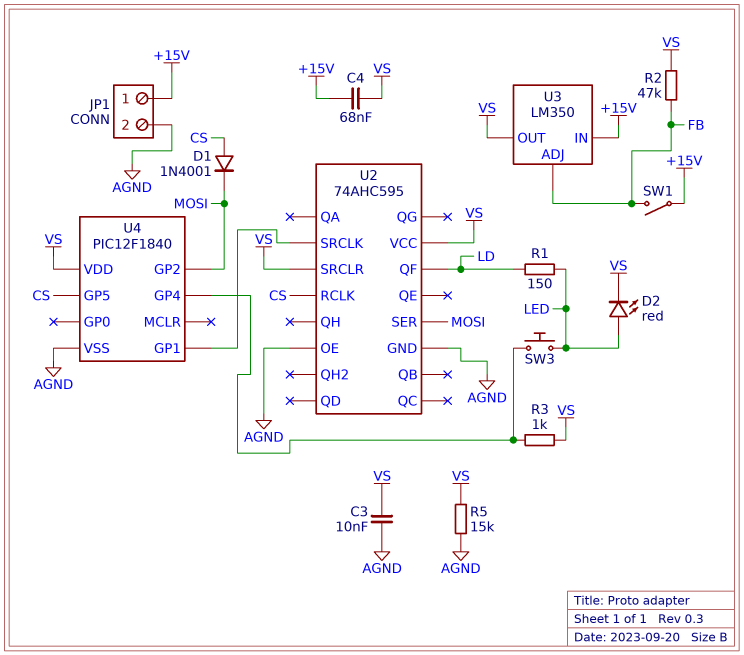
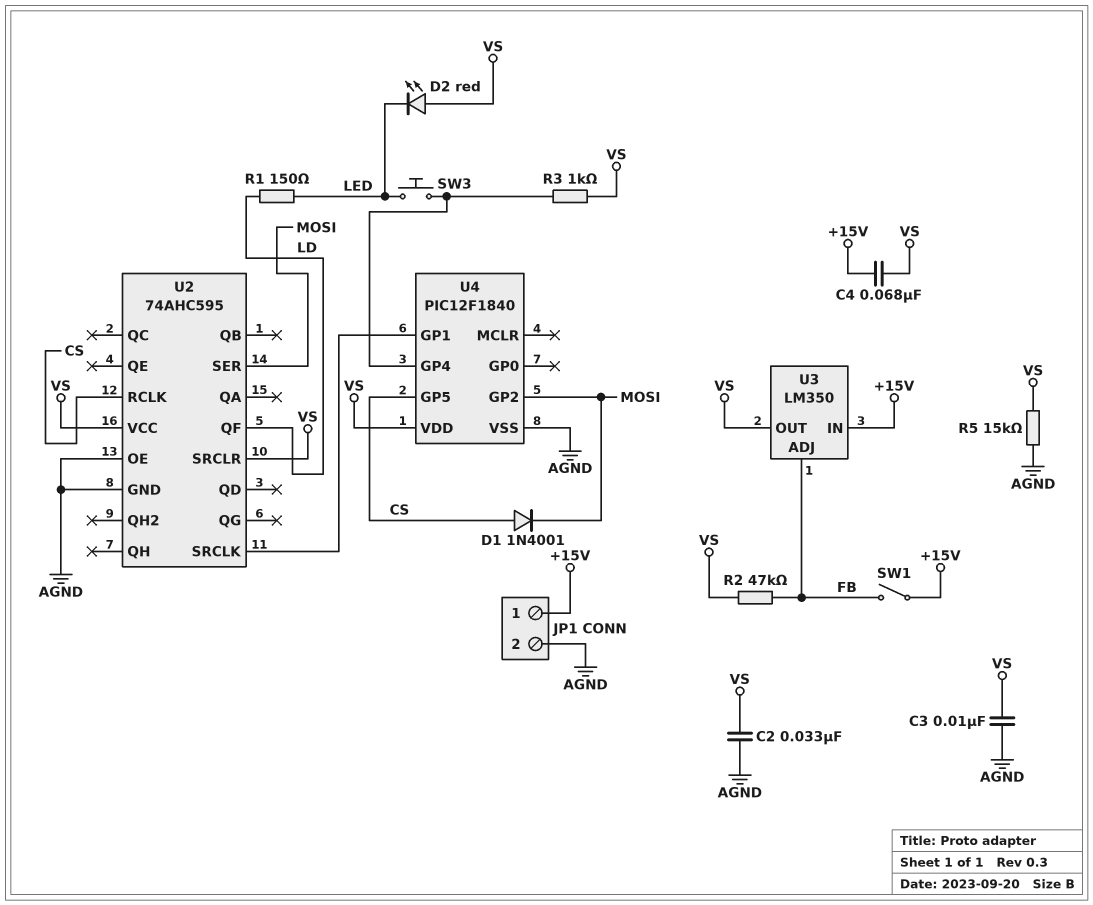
C2: none -> 33nF (AGND, VS)
D2: LED red (A LED, K VS) -> LED red (A VS, K LED)

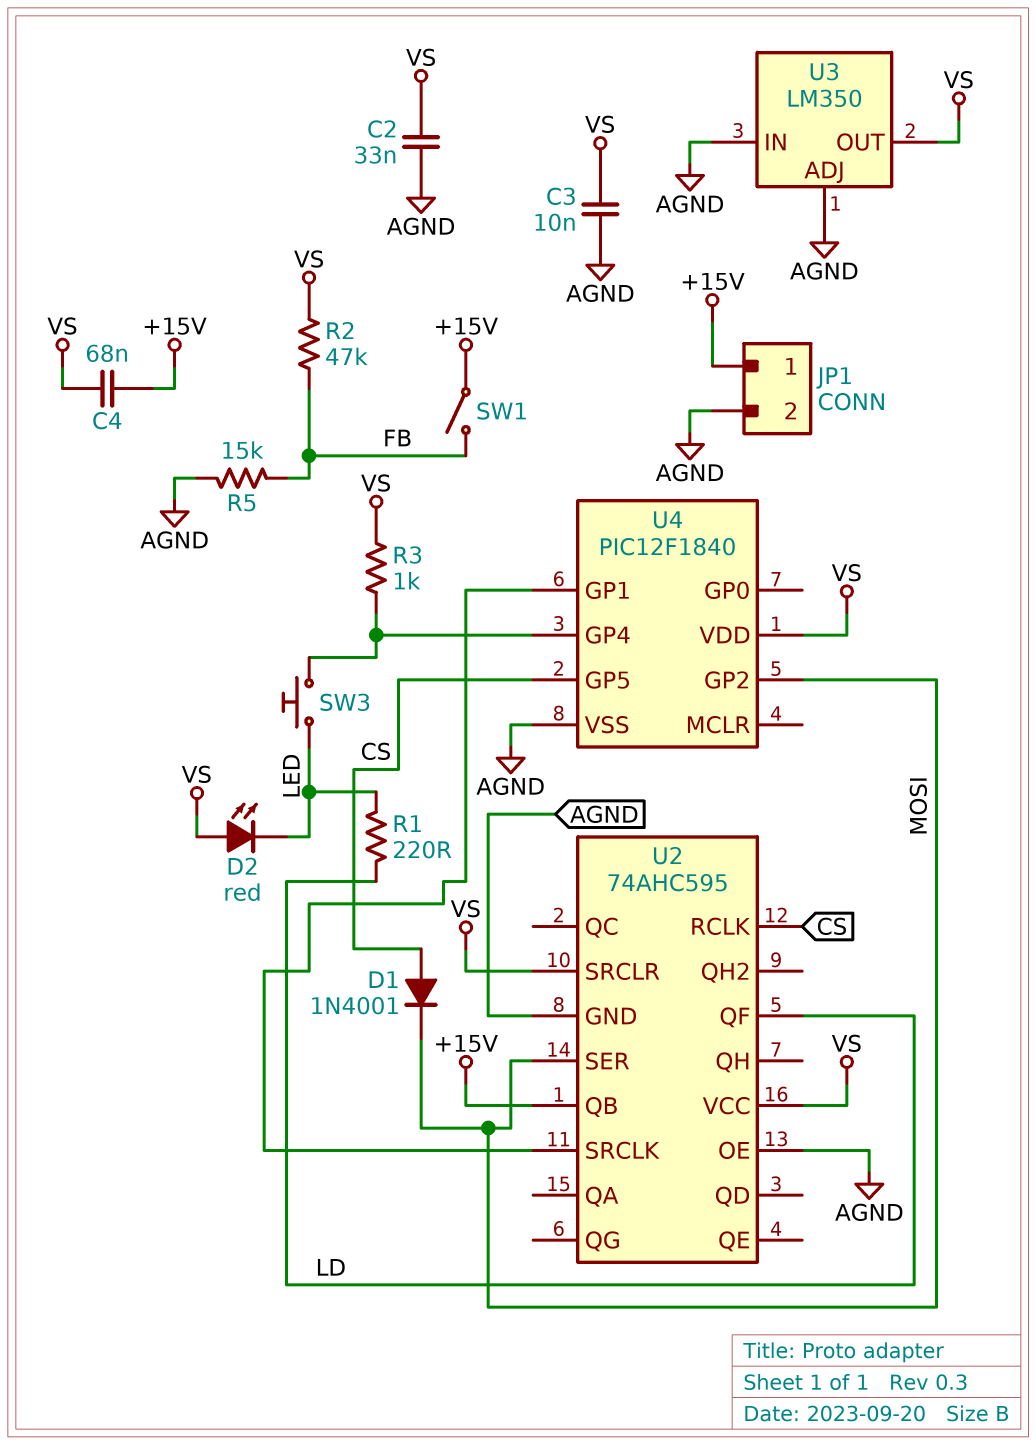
R1: 150 (LD, LED) -> 220 (LD, LED)
R5: 15k (AGND, VS) -> 15k (AGND, FB)
U2 pin QB: none -> +15V
U3 pin ADJ: FB -> AGND
U3 pin IN: +15V -> AGND

